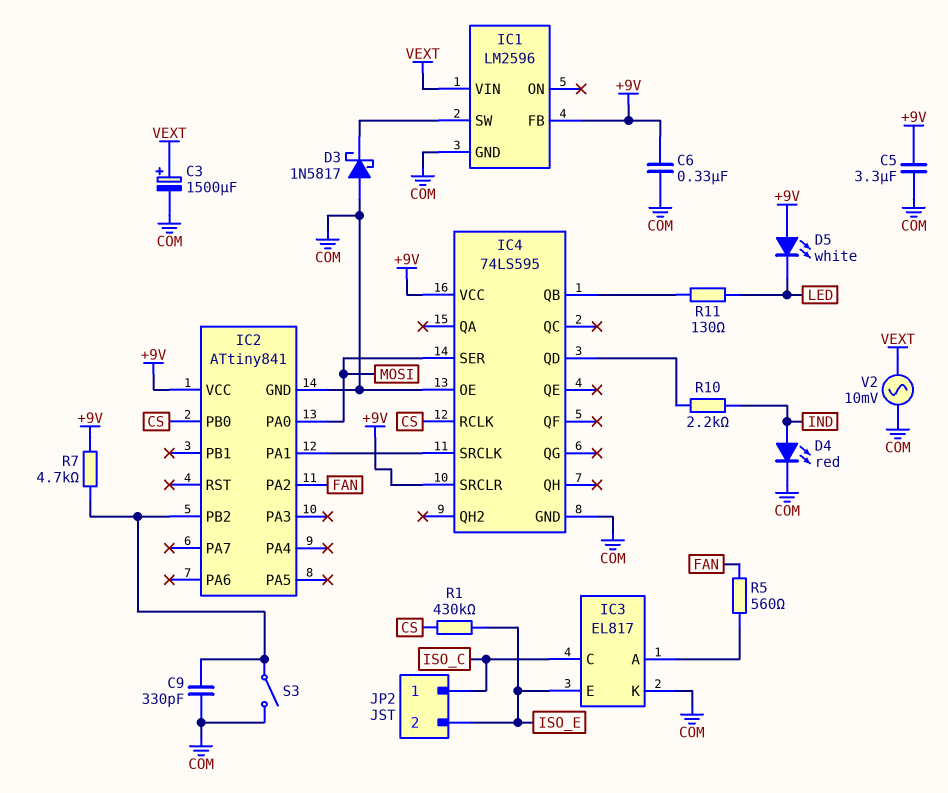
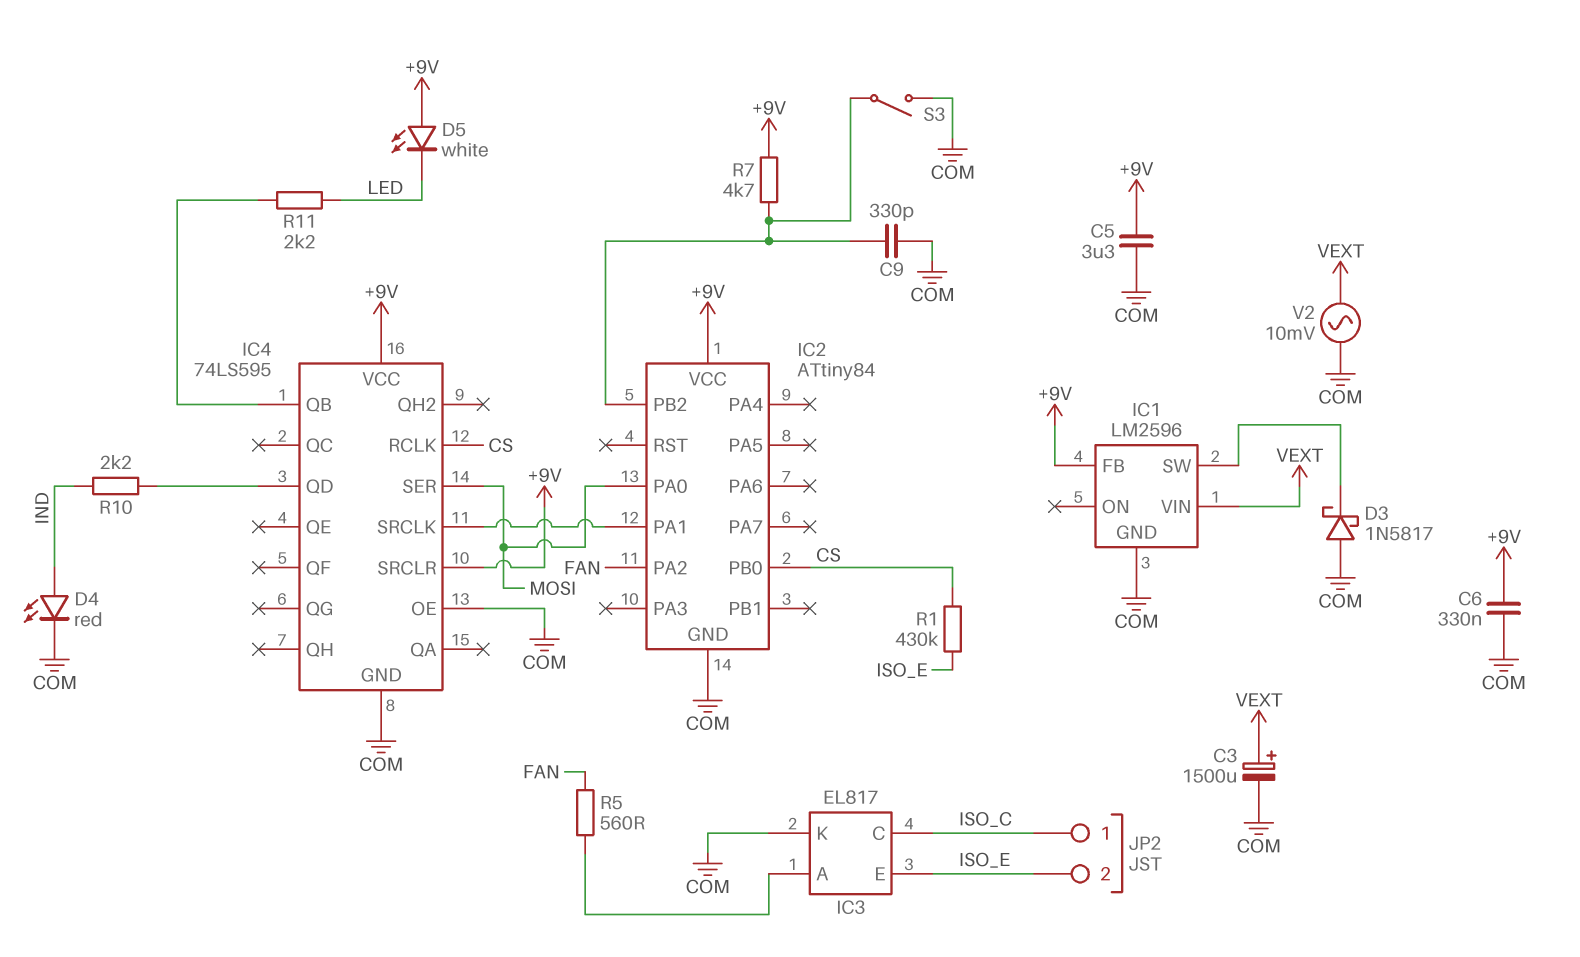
IC2: ATtiny841 -> ATtiny84
R11: 130 (IC4/QB, LED) -> 2.2k (IC4/QB, LED)

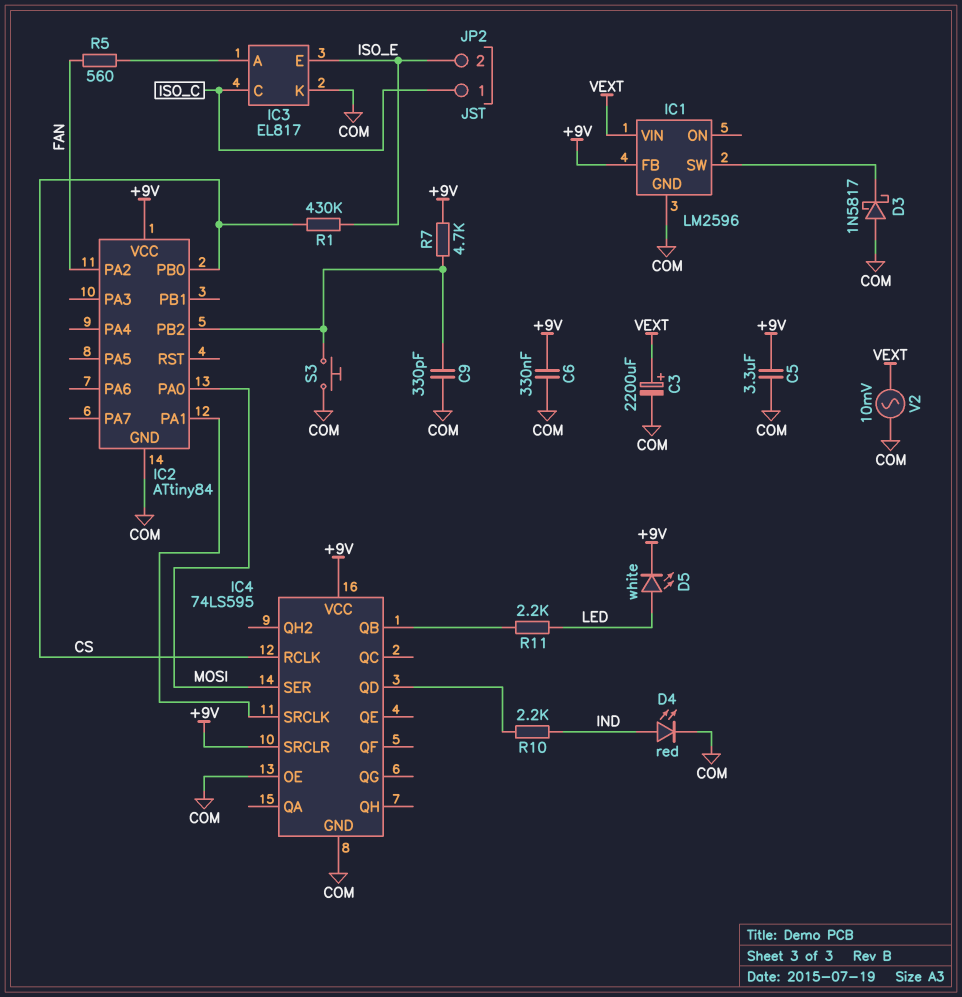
C3: 1500uF (plus VEXT, minus COM) -> 2200uF (plus VEXT, minus COM)
D5: LED white (A +9V, K LED) -> LED white (A LED, K +9V)
S3: switch (COM, IC2/PB2) -> button (COM, IC2/PB2)

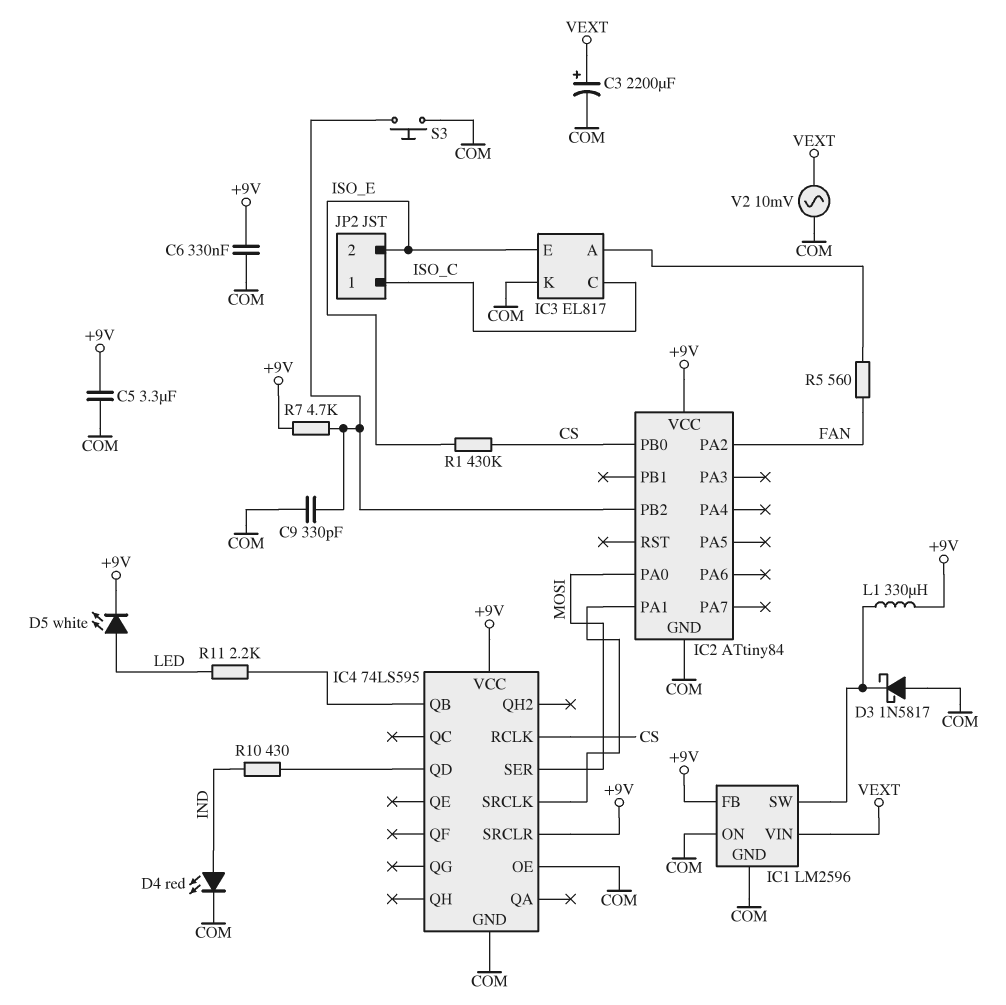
IC1 pin ON: none -> COM
L1: none -> 330uH (+9V, IC1/SW)
R10: 2.2k (IC4/QD, IND) -> 430 (IC4/QD, IND)

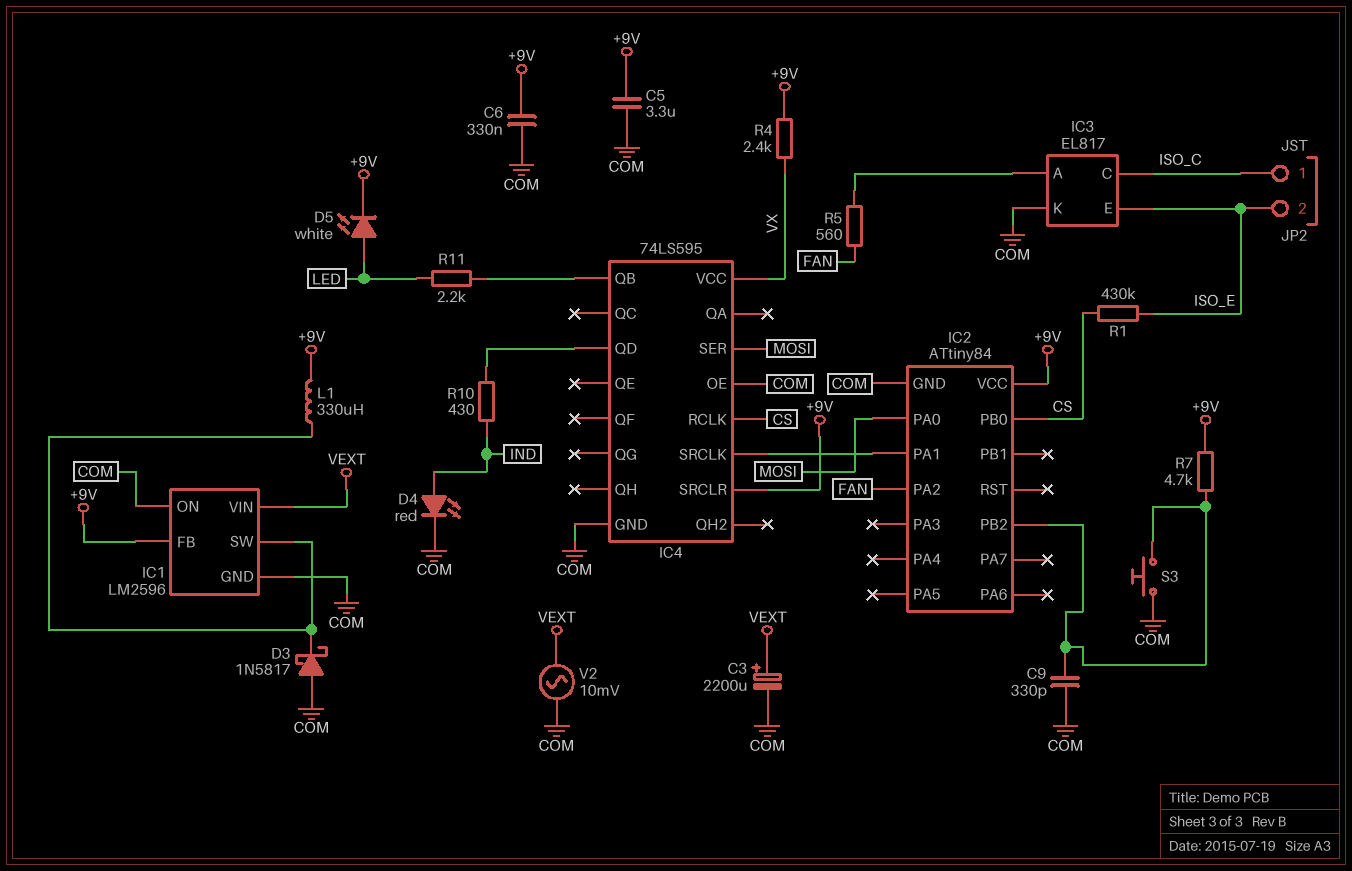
IC4 pin VCC: +9V -> VX
R4: none -> 2.4k (+9V, VX)

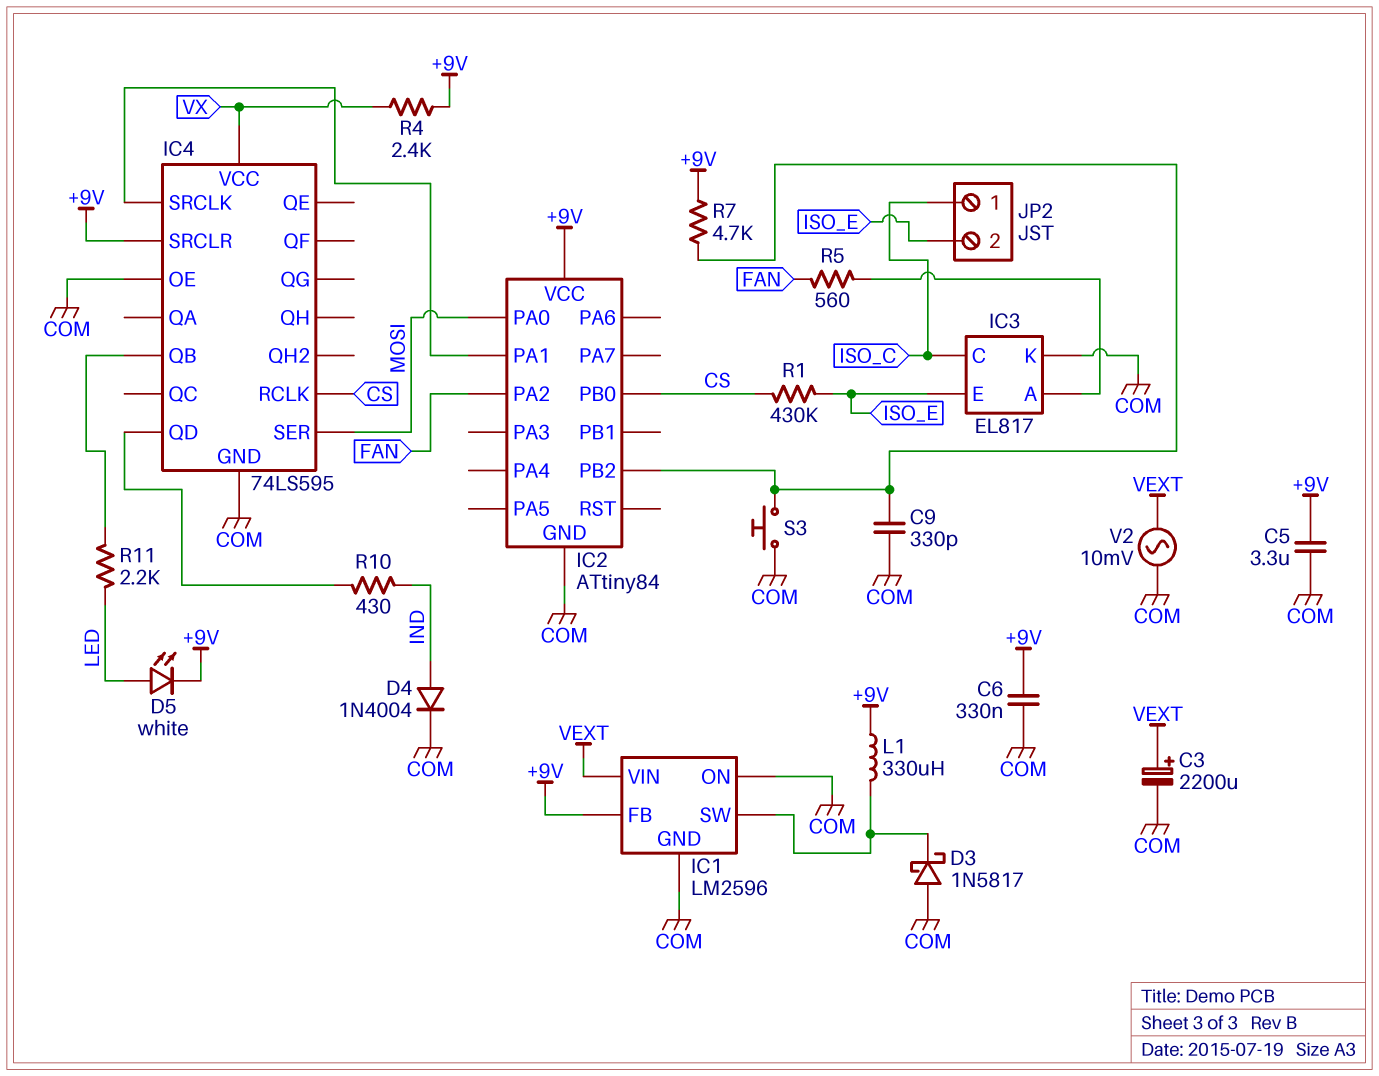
D4: LED red (A IND, K COM) -> diode 1N4004 (A IND, K COM)

